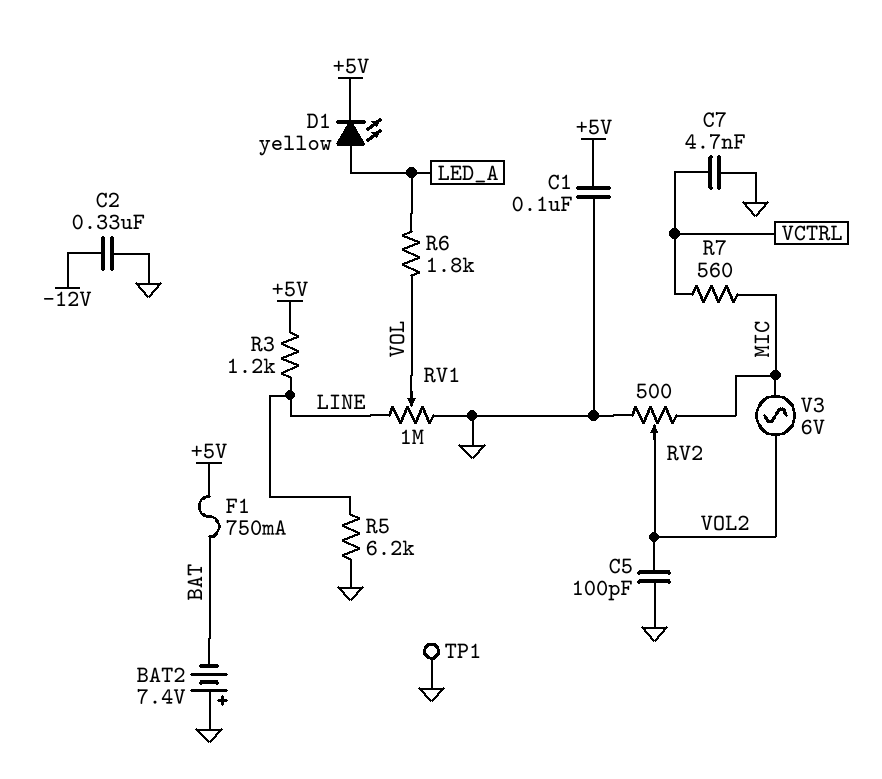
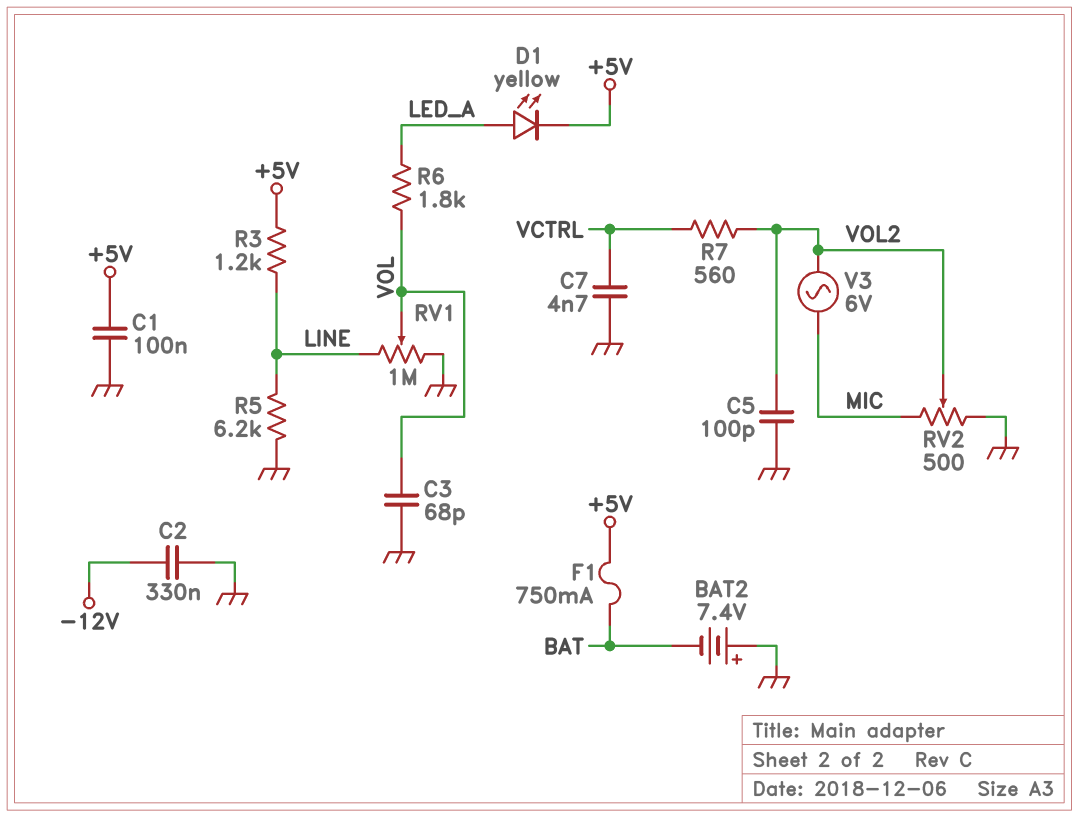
C3: none -> 68pF (GND, VOL)
R7: 560 (MIC, VCTRL) -> 560 (VCTRL, VOL2)
TP1: test point (GND) -> none

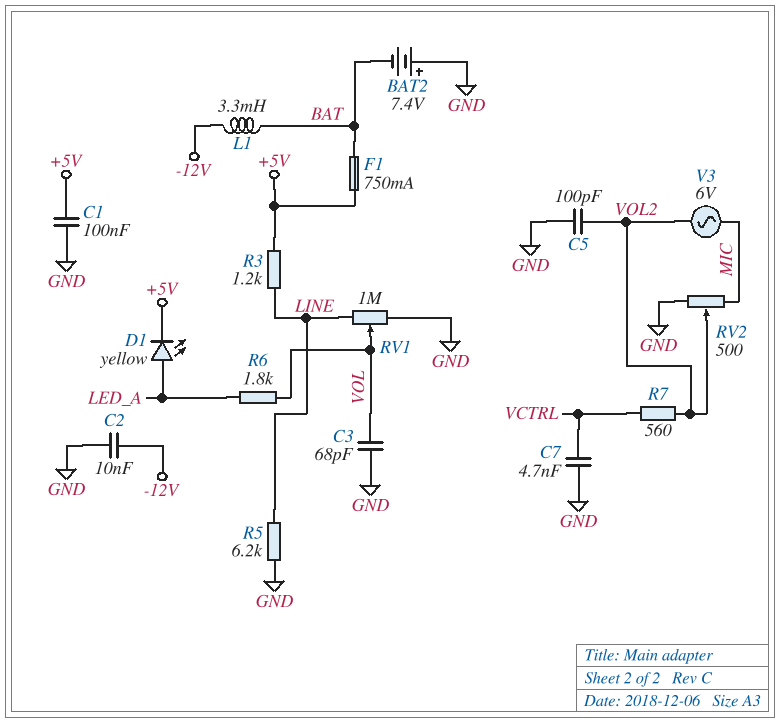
C2: 330nF (-12V, GND) -> 10nF (-12V, GND)
L1: none -> 3.3mH (-12V, BAT)

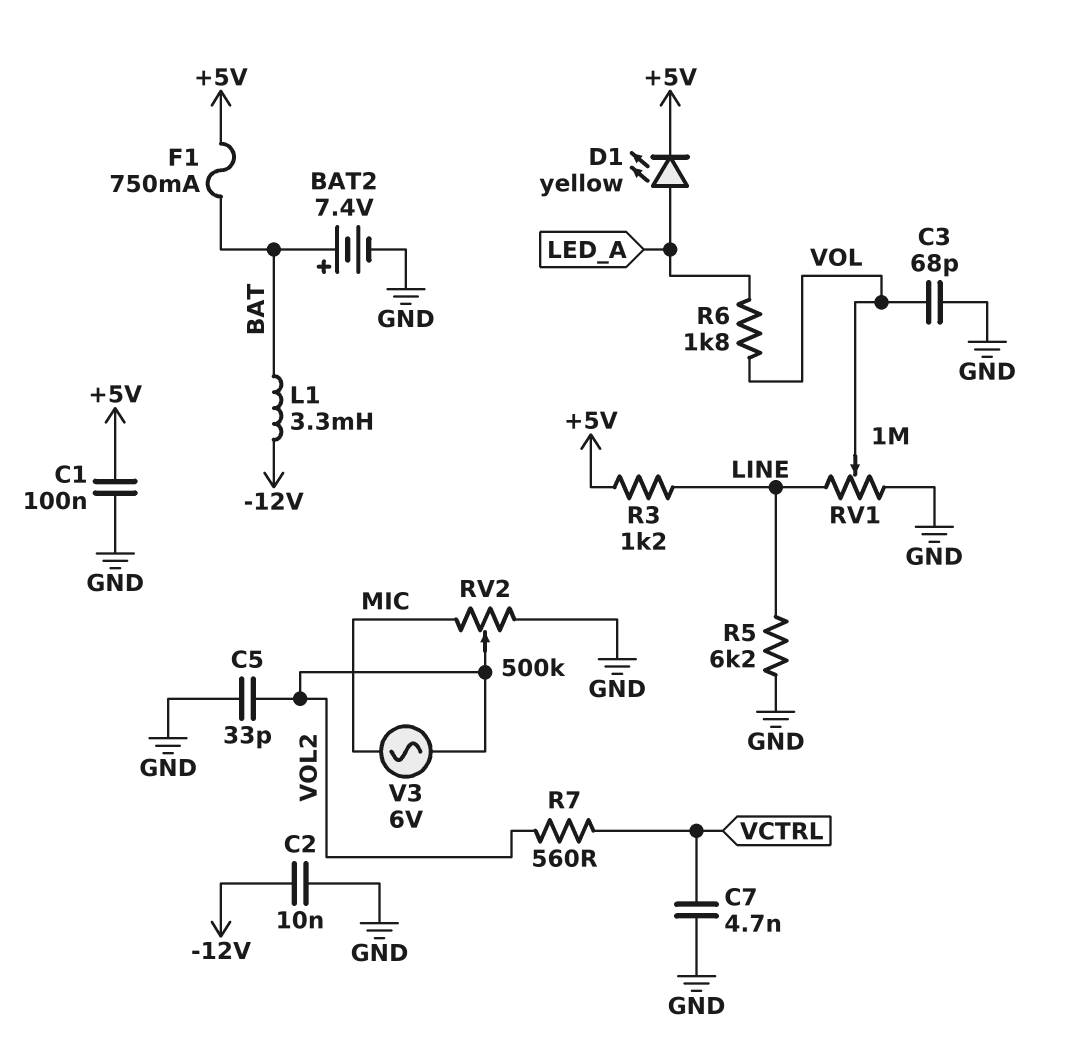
BAT2: 7.4V (plus GND, minus BAT) -> 7.4V (plus BAT, minus GND)
C5: 100pF (GND, VOL2) -> 33pF (GND, VOL2)
RV2: 500 (GND, MIC, wiper VOL2) -> 500k (GND, MIC, wiper VOL2)

